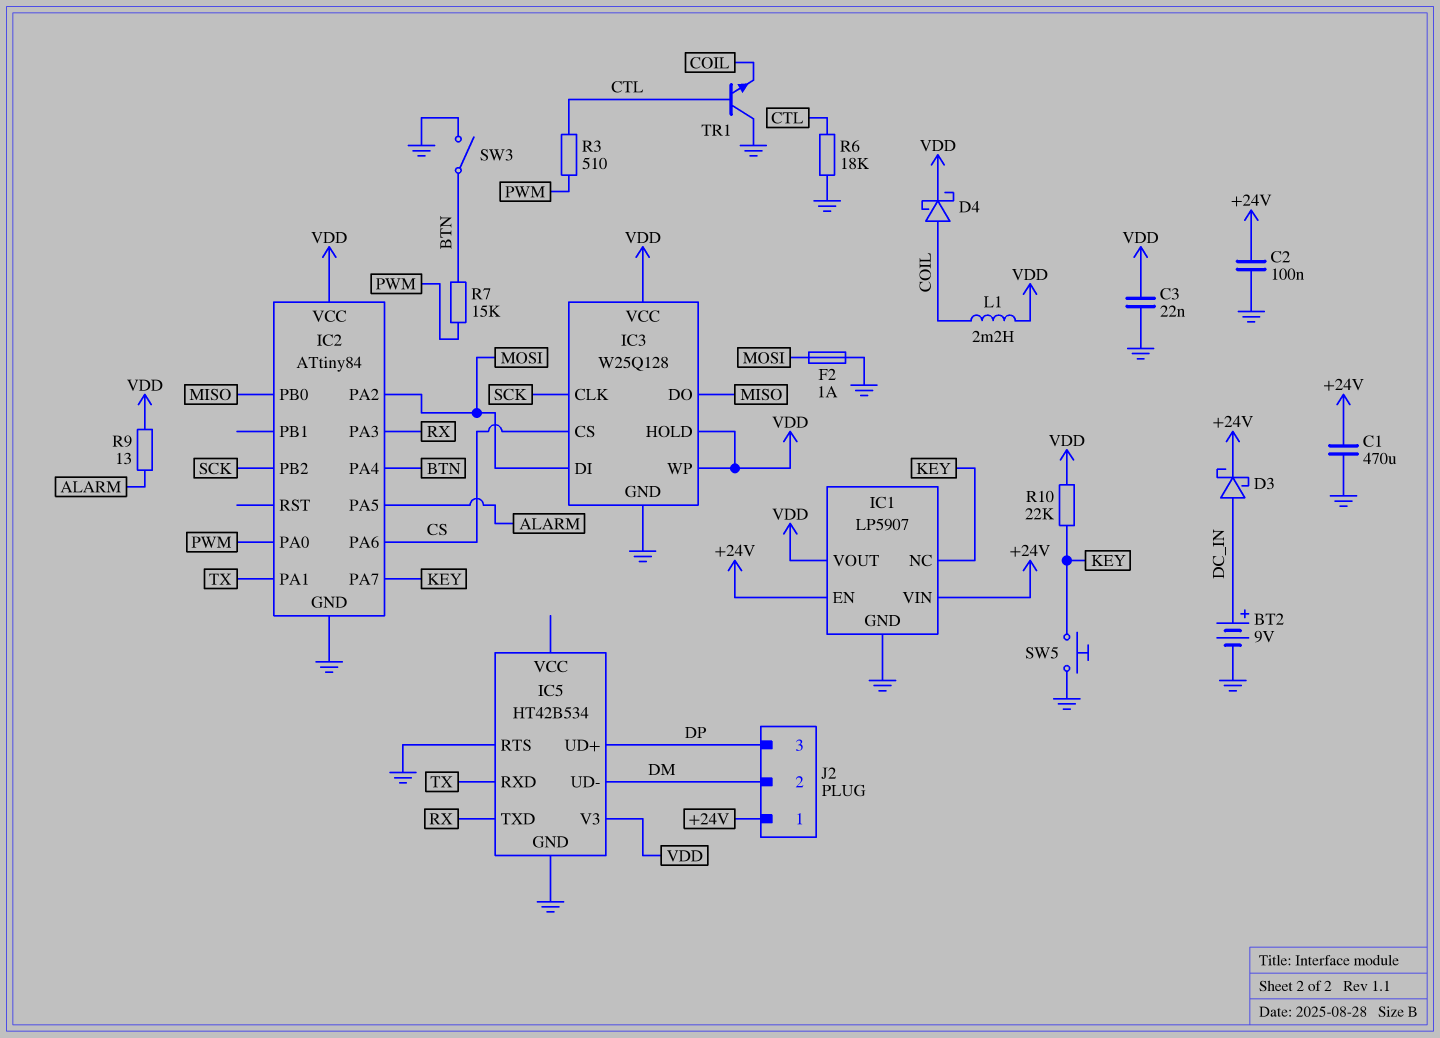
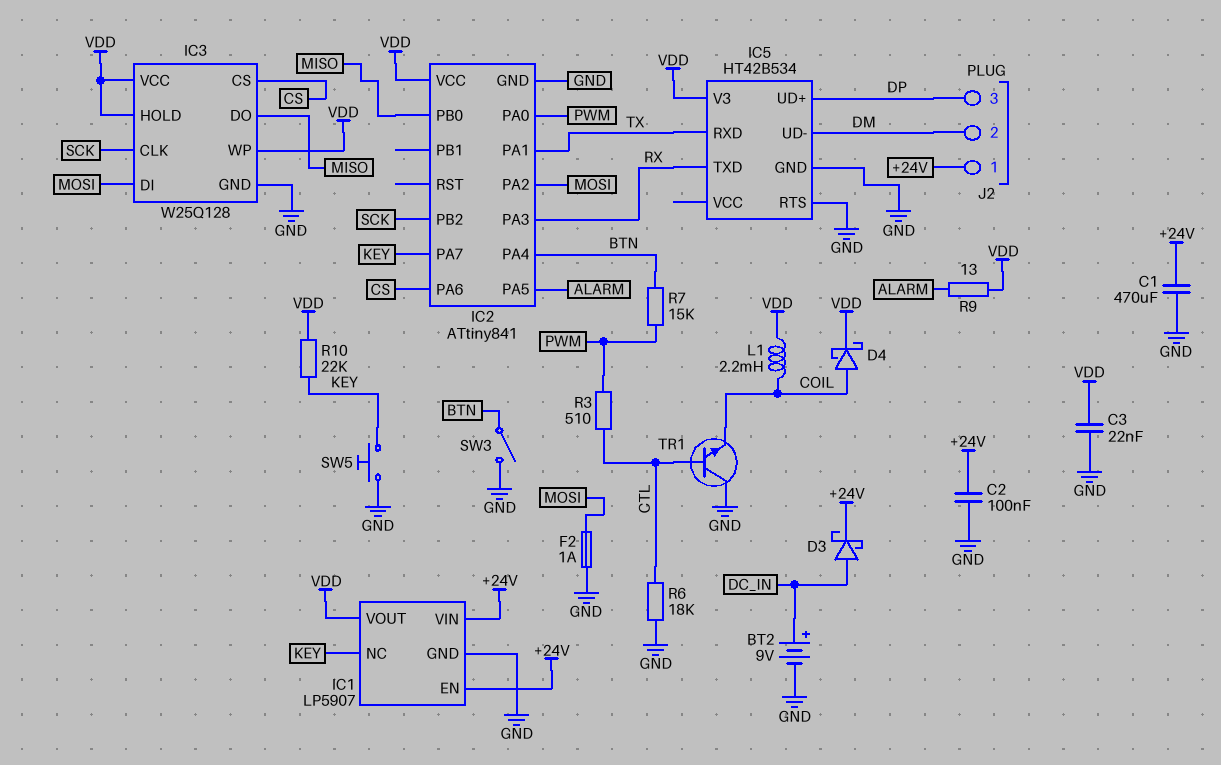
IC2: ATtiny84 -> ATtiny841

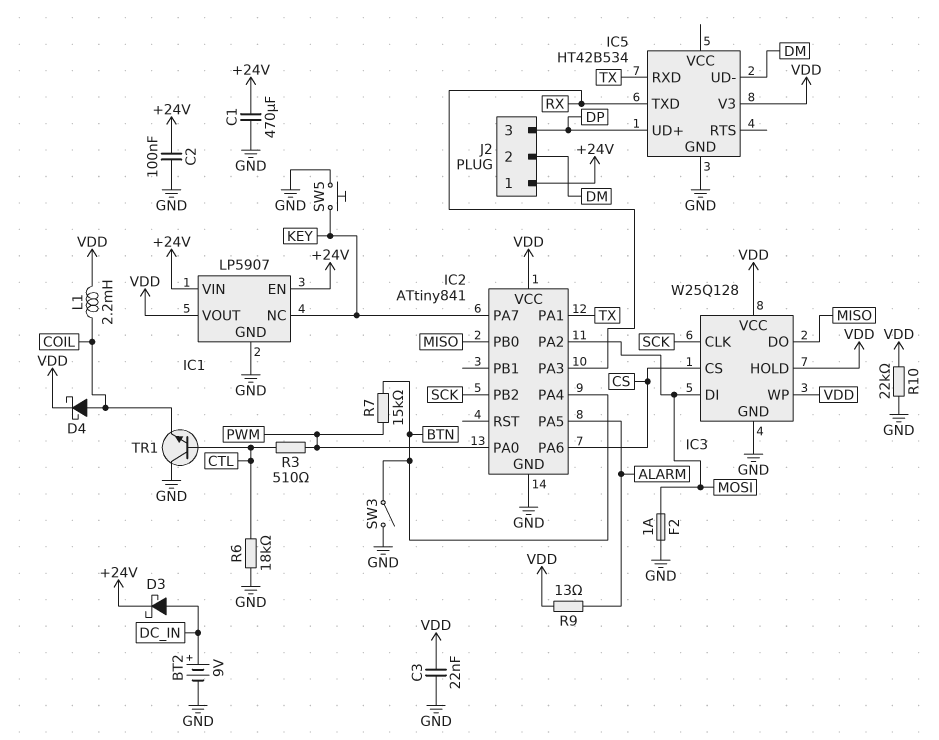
IC5 pin RTS: GND -> none
R10: 22k (KEY, VDD) -> 22k (GND, VDD)

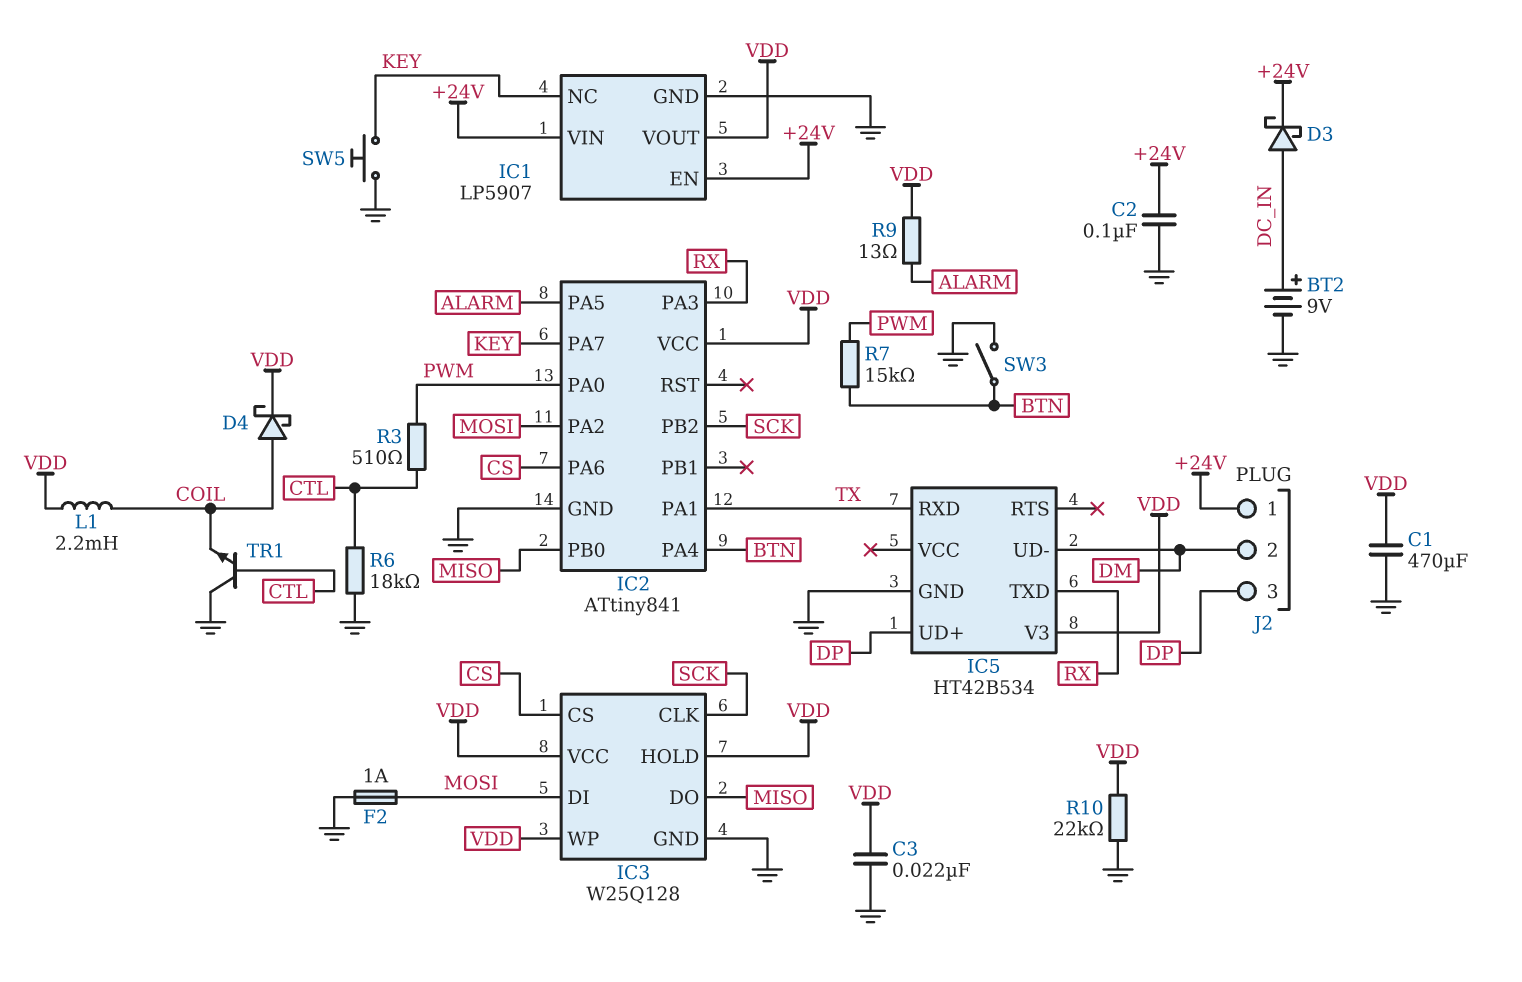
C1: 470uF (+24V, GND) -> 470uF (GND, VDD)

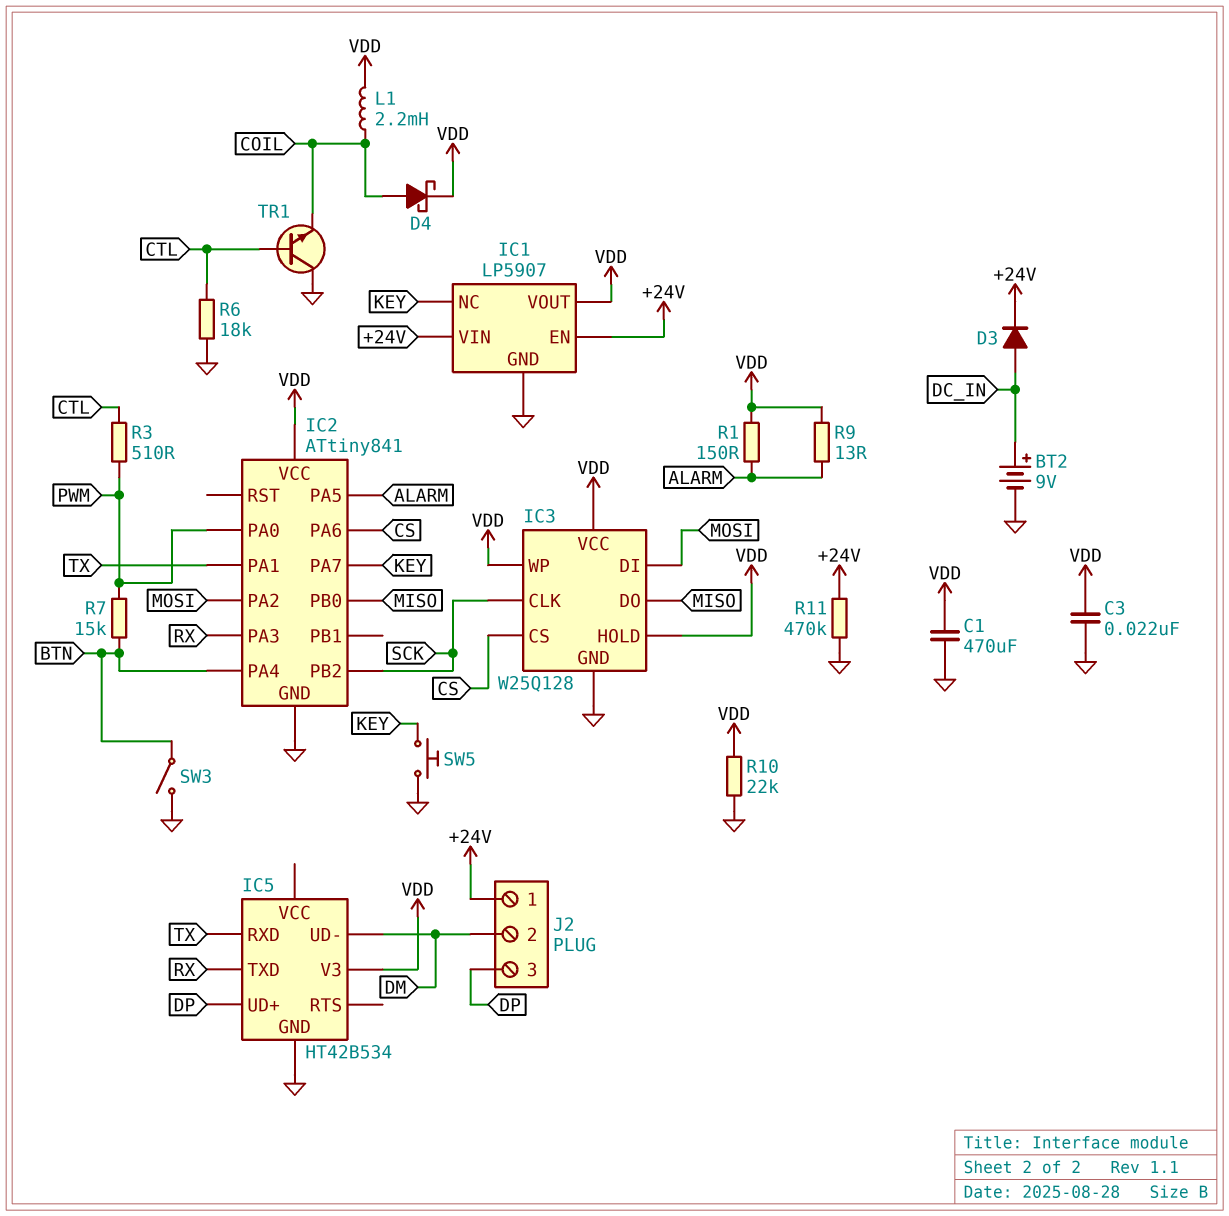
C2: 100nF (+24V, GND) -> none
D3: schottky (A DC_IN, K +24V) -> diode (A DC_IN, K +24V)
F2: 1A (GND, MOSI) -> none
R1: none -> 150 (ALARM, VDD)
R11: none -> 470k (+24V, GND)

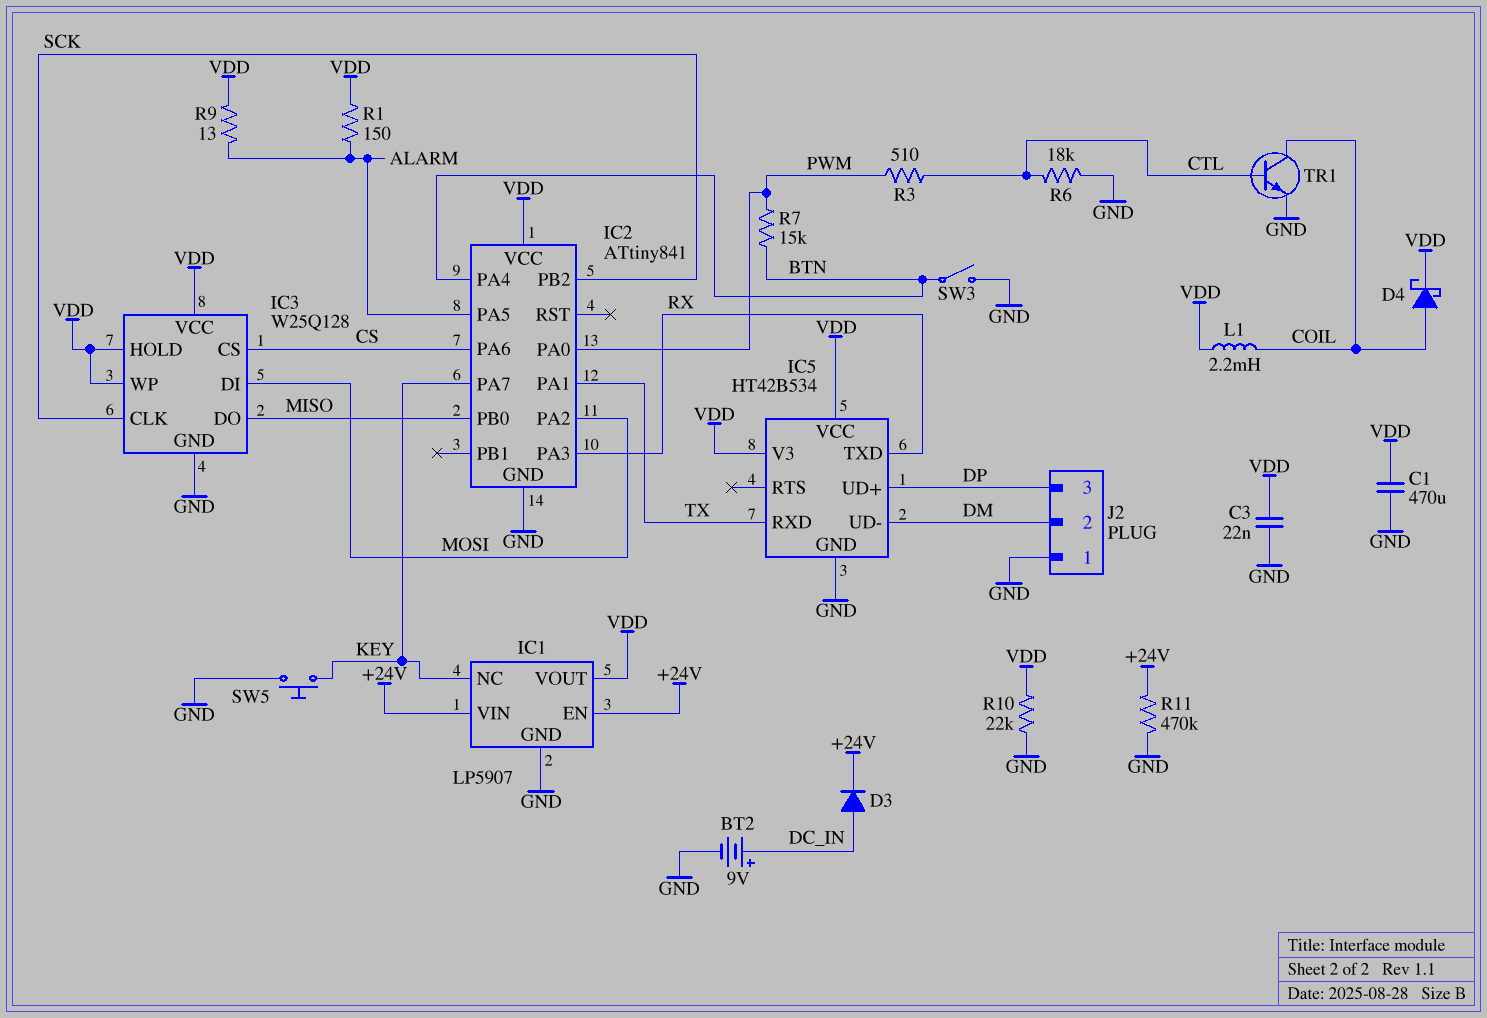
IC5 pin VCC: none -> VDD
J2 pin 1: +24V -> GND
TR1: NPN (B CTL, C GND, E COIL) -> NPN (B CTL, C COIL, E GND)

